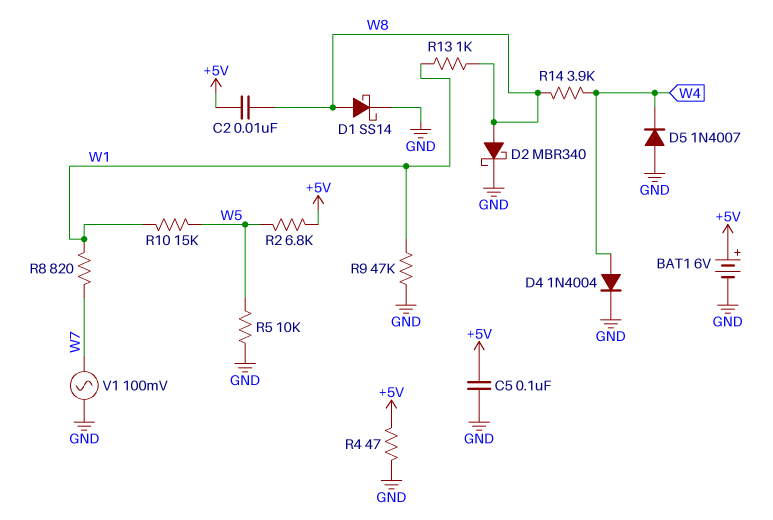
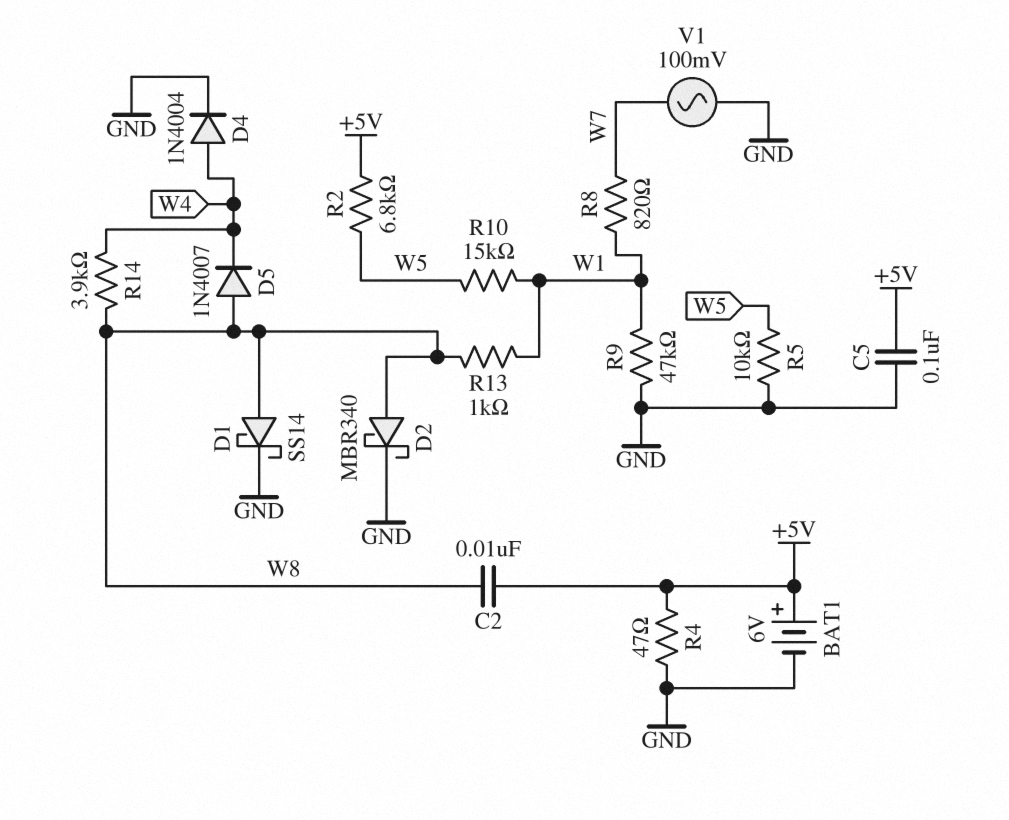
D5: diode 1N4007 (A GND, K W4) -> diode 1N4007 (A W8, K W4)

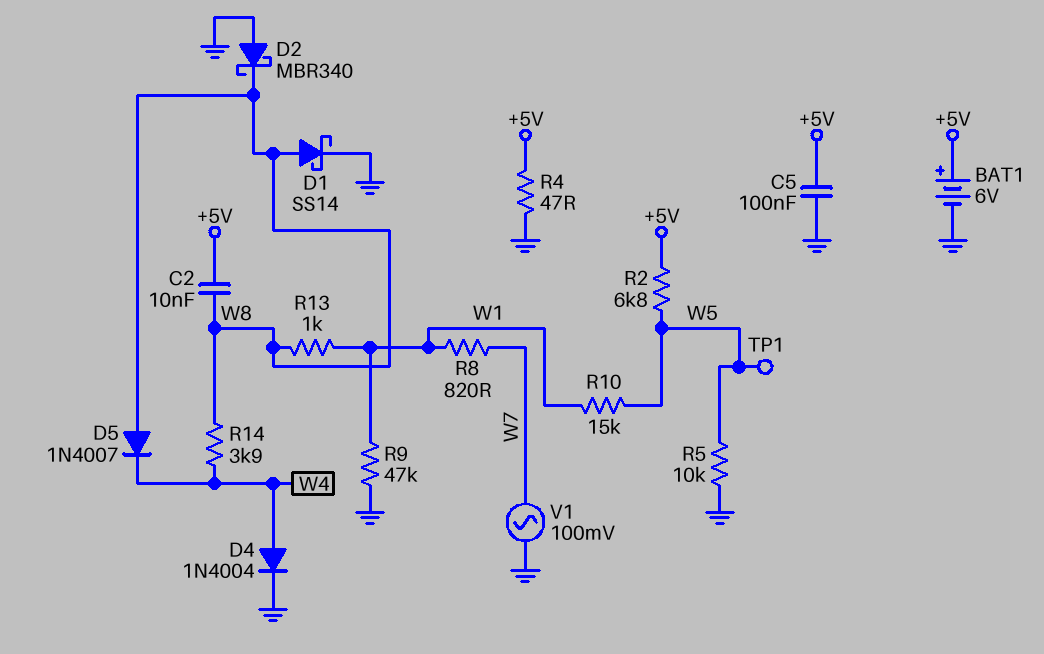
D2: schottky MBR340 (A W8, K GND) -> schottky MBR340 (A GND, K W8)
TP1: none -> test point (W5)

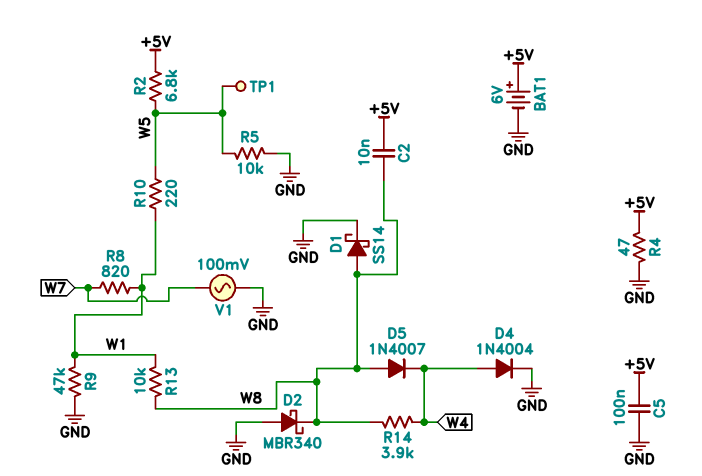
R10: 15k (W1, W5) -> 220 (W1, W5)
R13: 1k (W1, W8) -> 10k (W1, W8)

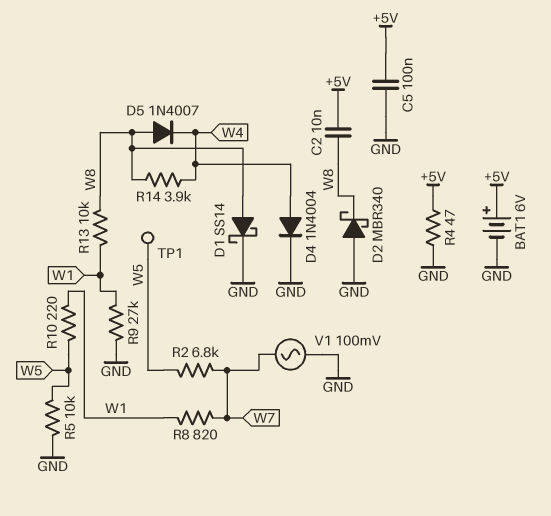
R2: 6.8k (+5V, W5) -> 6.8k (W5, W7)
R9: 47k (GND, W1) -> 27k (GND, W1)

